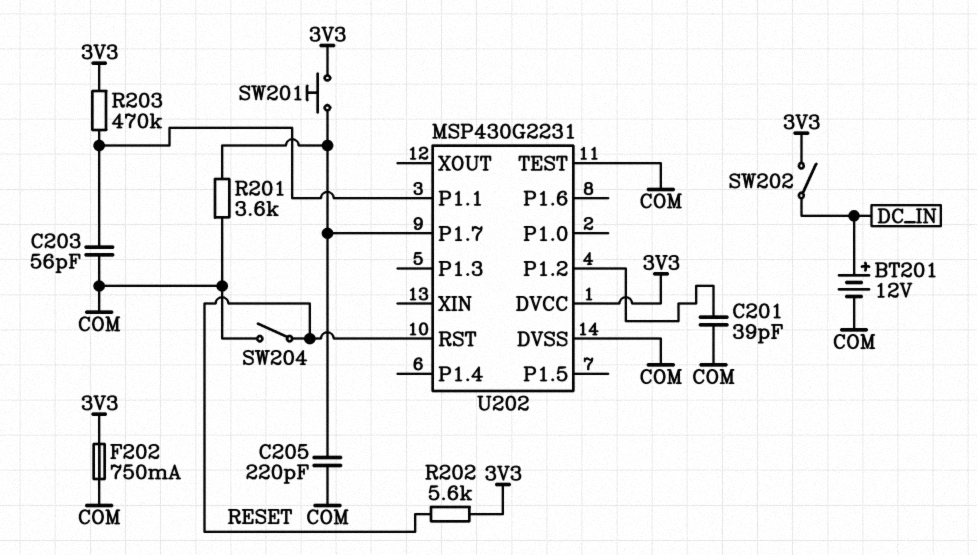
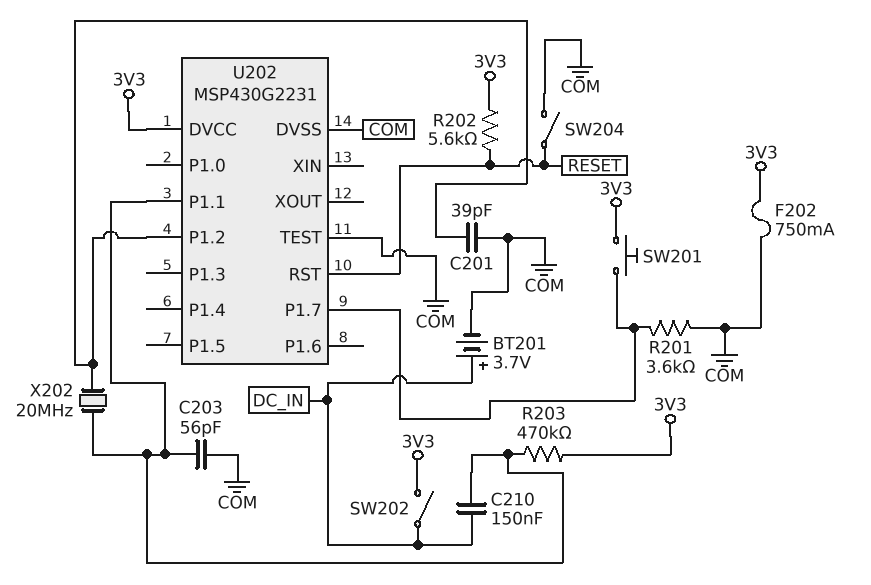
BT201: 12V (plus DC_IN, minus COM) -> 3.7V (plus DC_IN, minus COM)
C205: 220pF (COM, U202/P1.7) -> none
C210: none -> 150nF (DC_IN, U202/P1.1)
X202: none -> 20MHz (U202/P1.1, U202/P1.2)

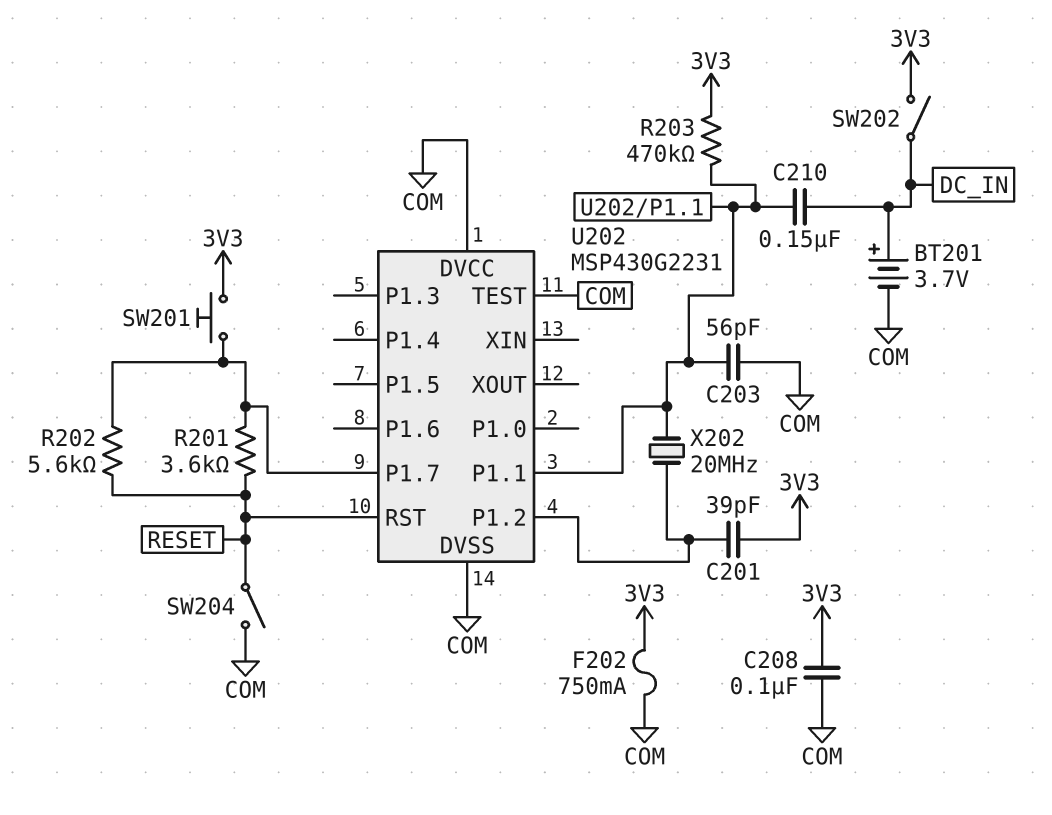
C201: 39pF (COM, U202/P1.2) -> 39pF (3V3, U202/P1.2)
C208: none -> 100nF (3V3, COM)
R201: 3.6k (COM, U202/P1.7) -> 3.6k (RESET, U202/P1.7)
R202: 5.6k (3V3, RESET) -> 5.6k (RESET, U202/P1.7)
U202 pin DVCC: 3V3 -> COM

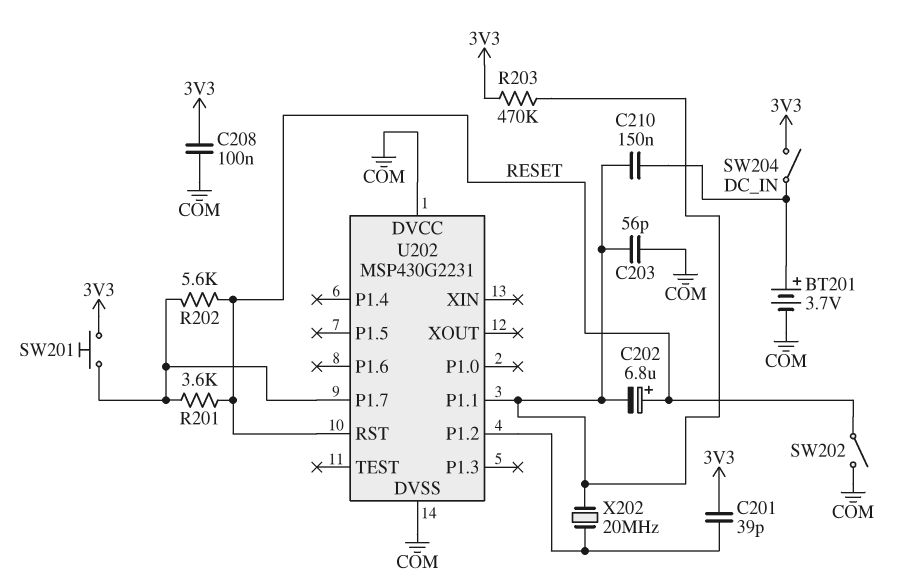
C202: none -> 6.8uF (plus RESET, minus U202/P1.1)
F202: 750mA (3V3, COM) -> none
SW202: switch (3V3, DC_IN) -> switch (COM, RESET)
SW204: switch (COM, RESET) -> switch (3V3, DC_IN)
U202 pin TEST: COM -> none

